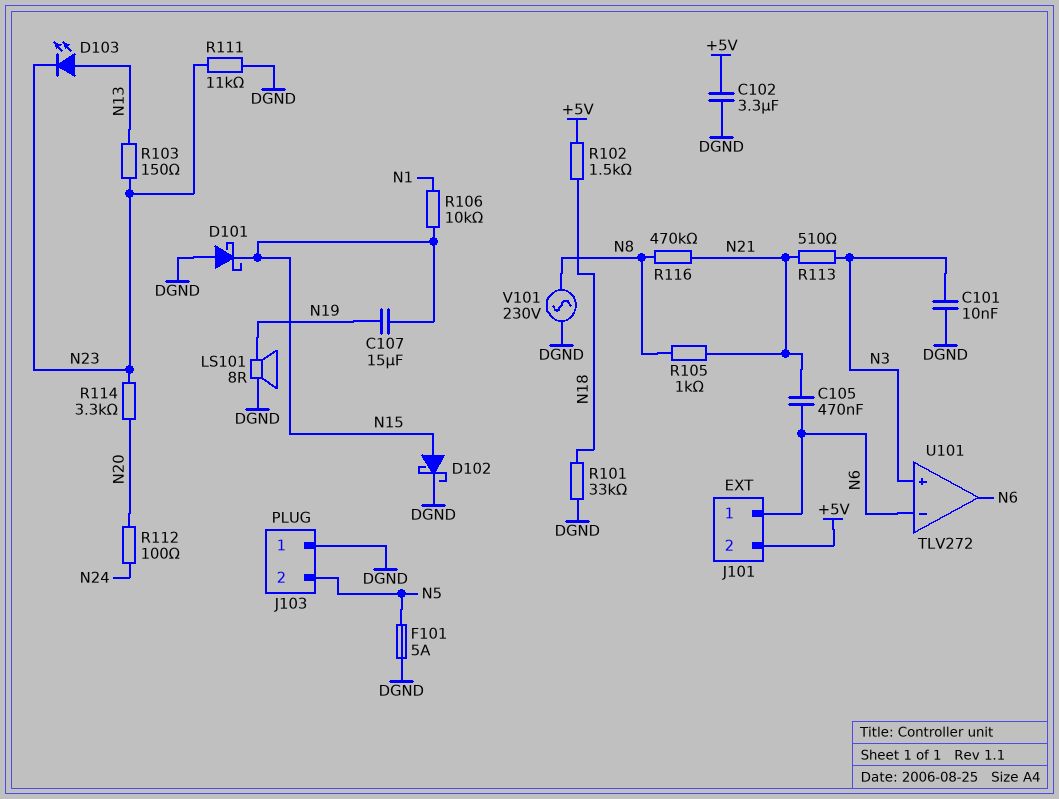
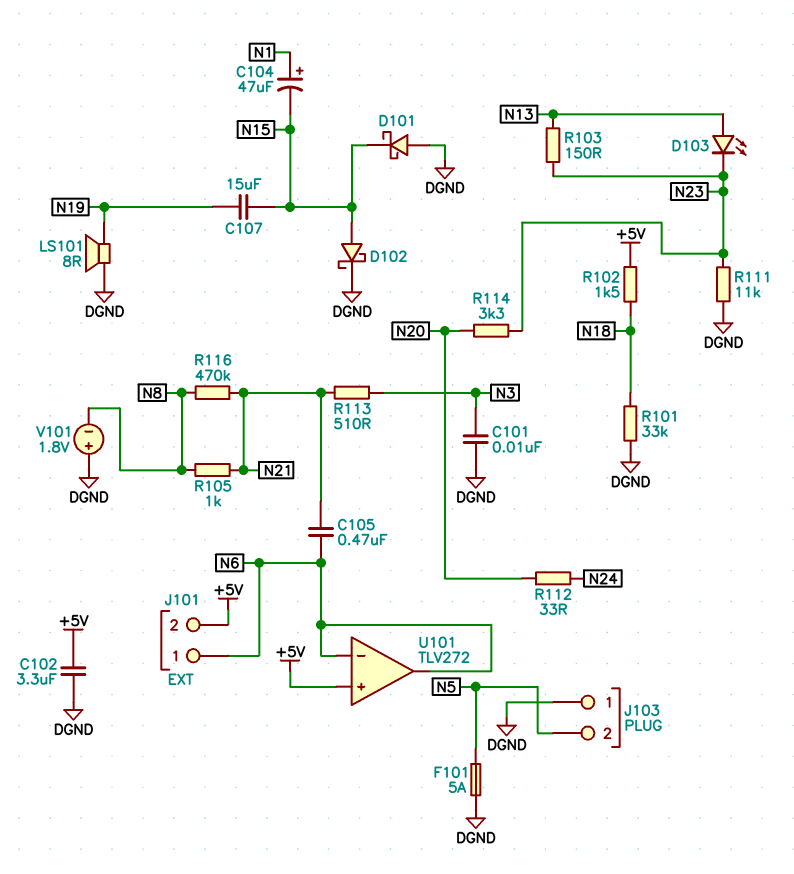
C104: none -> 47uF (plus N1, minus N15)
R106: 10k (N1, N15) -> none
R112: 100 (N20, N24) -> 33 (N20, N24)
U101 pin in+: N3 -> +5V
V101: AC 230V (DGND, N8) -> 1.8V (plus DGND, minus N8)

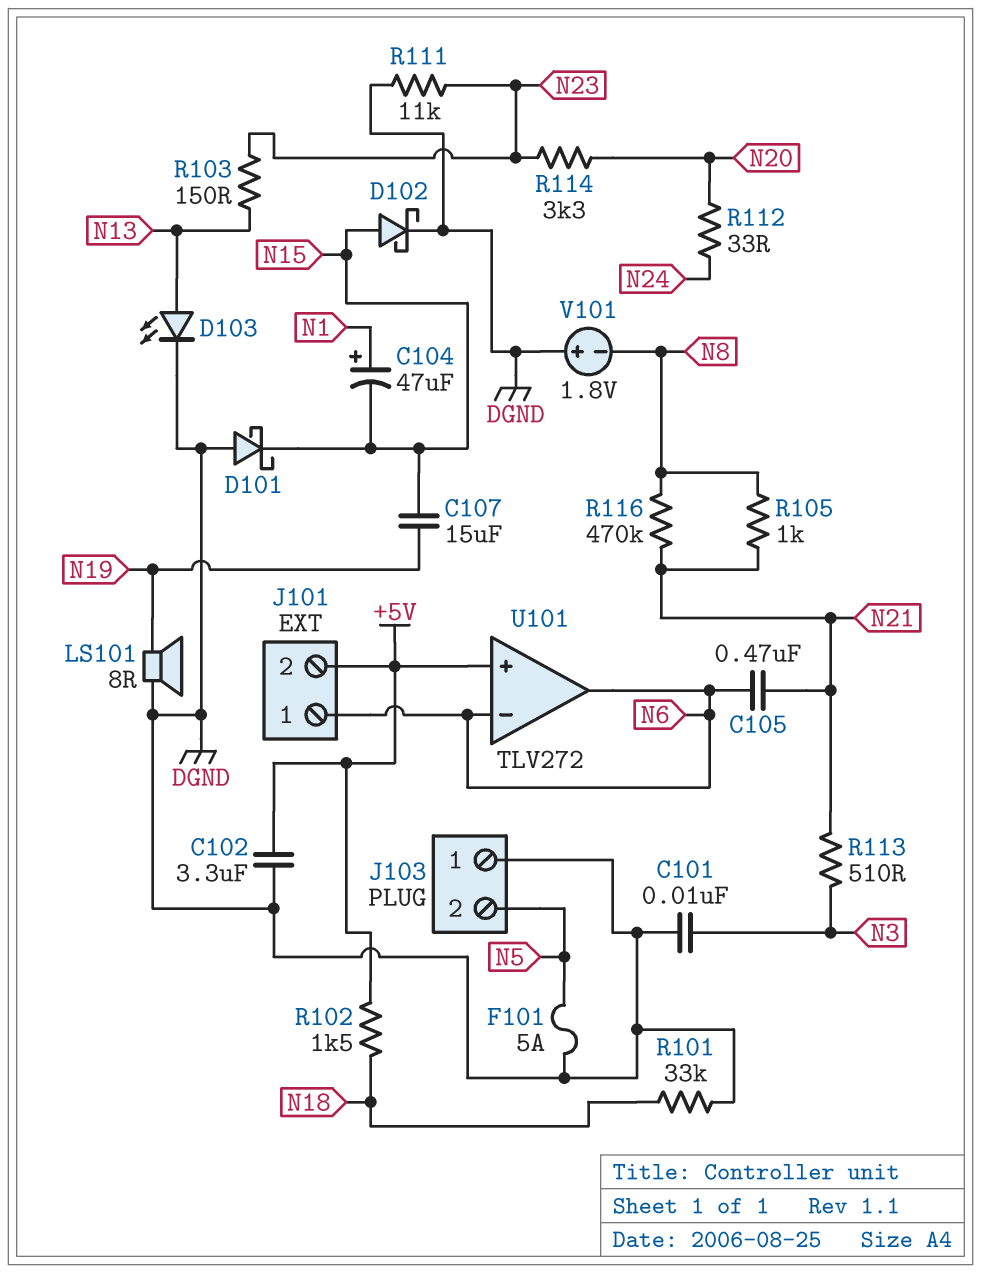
D103: LED (A N13, K N23) -> LED (A N13, K DGND)

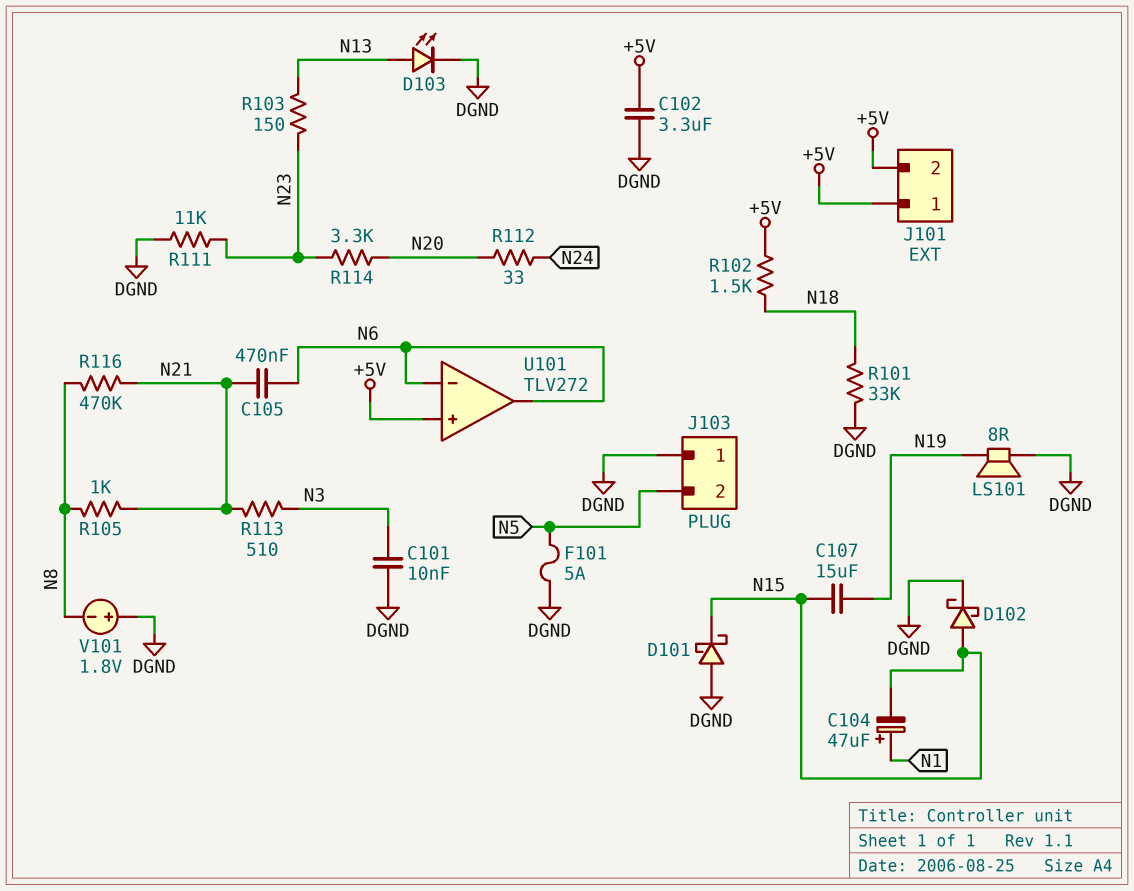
J101 pin 1: N6 -> +5V

